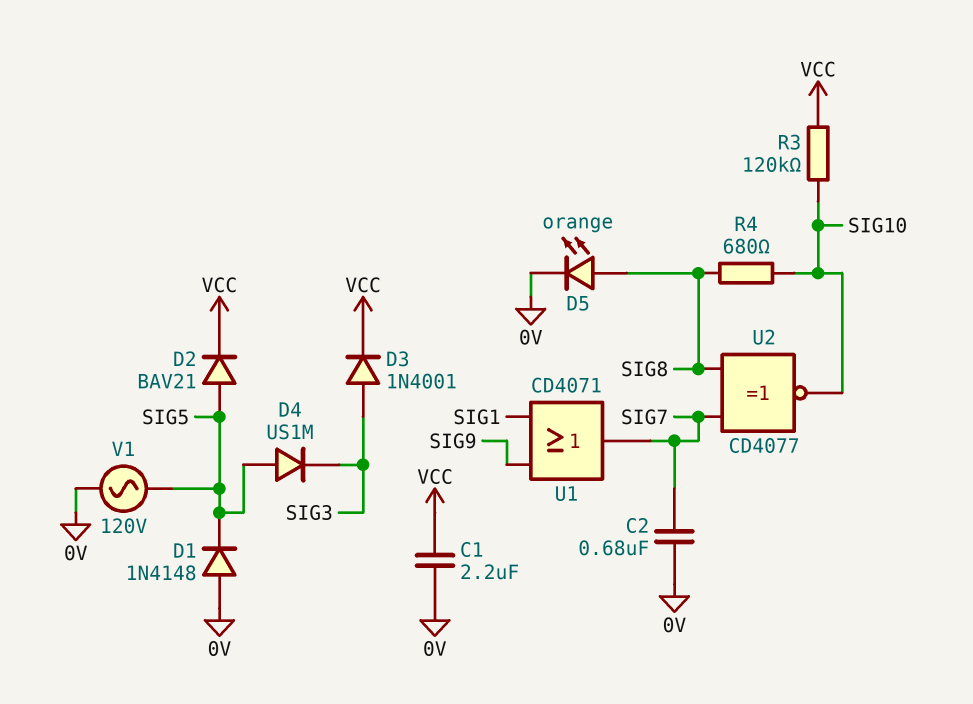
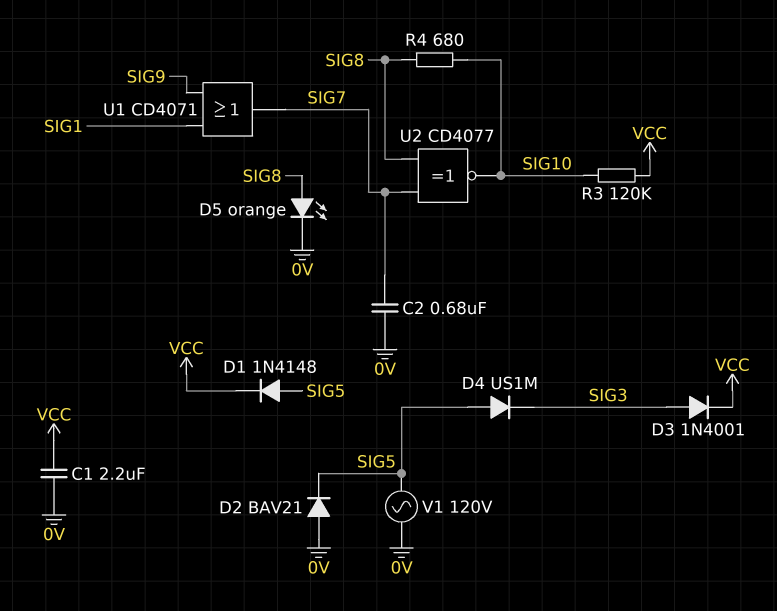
D1: diode 1N4148 (A 0V, K SIG5) -> diode 1N4148 (A SIG5, K VCC)
D2: diode BAV21 (A SIG5, K VCC) -> diode BAV21 (A 0V, K SIG5)

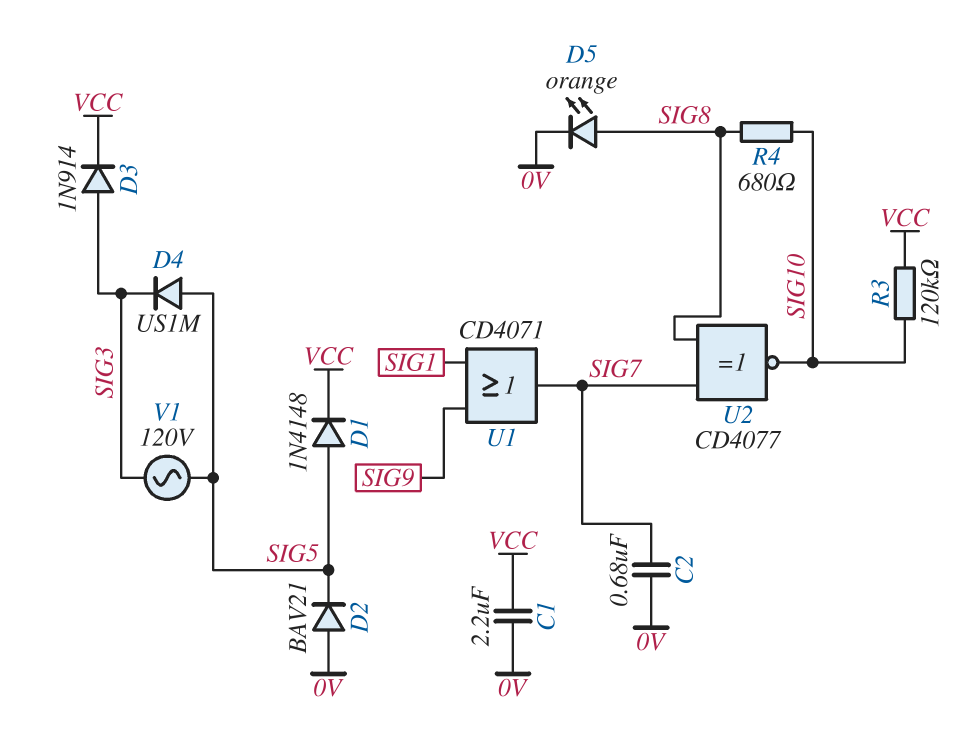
D3: diode 1N4001 (A SIG3, K VCC) -> diode 1N914 (A SIG3, K VCC)
V1: AC 120V (0V, SIG5) -> AC 120V (SIG3, SIG5)

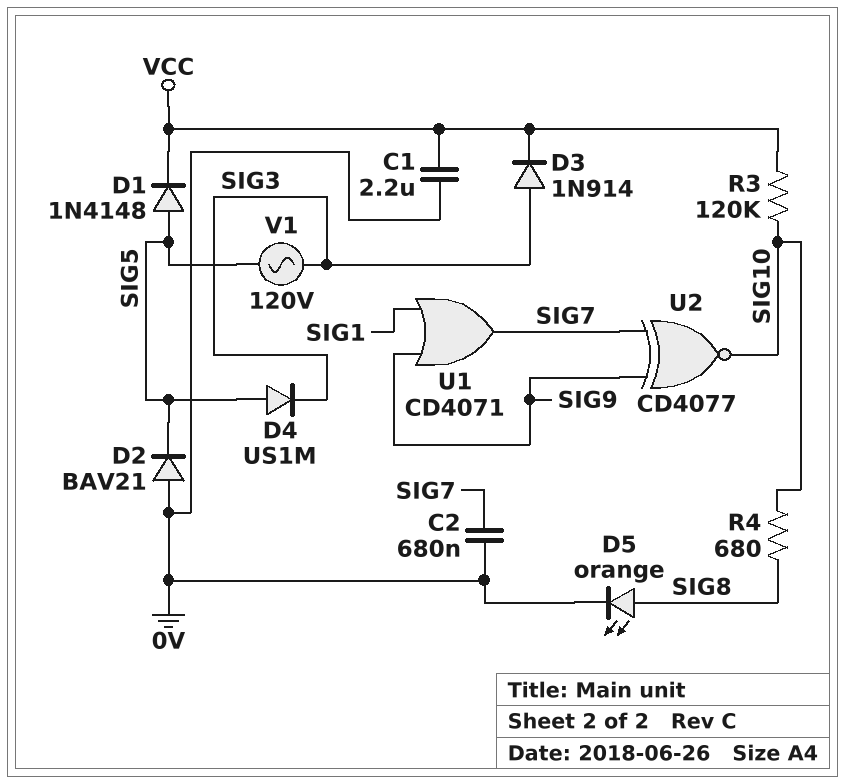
U2: XNOR CD4077 (in SIG7, in SIG8, out SIG10) -> XNOR CD4077 (in SIG7, in SIG9, out SIG10)

